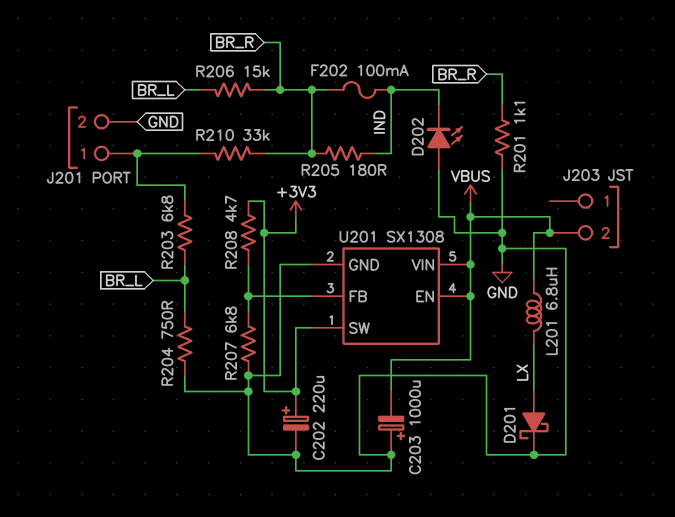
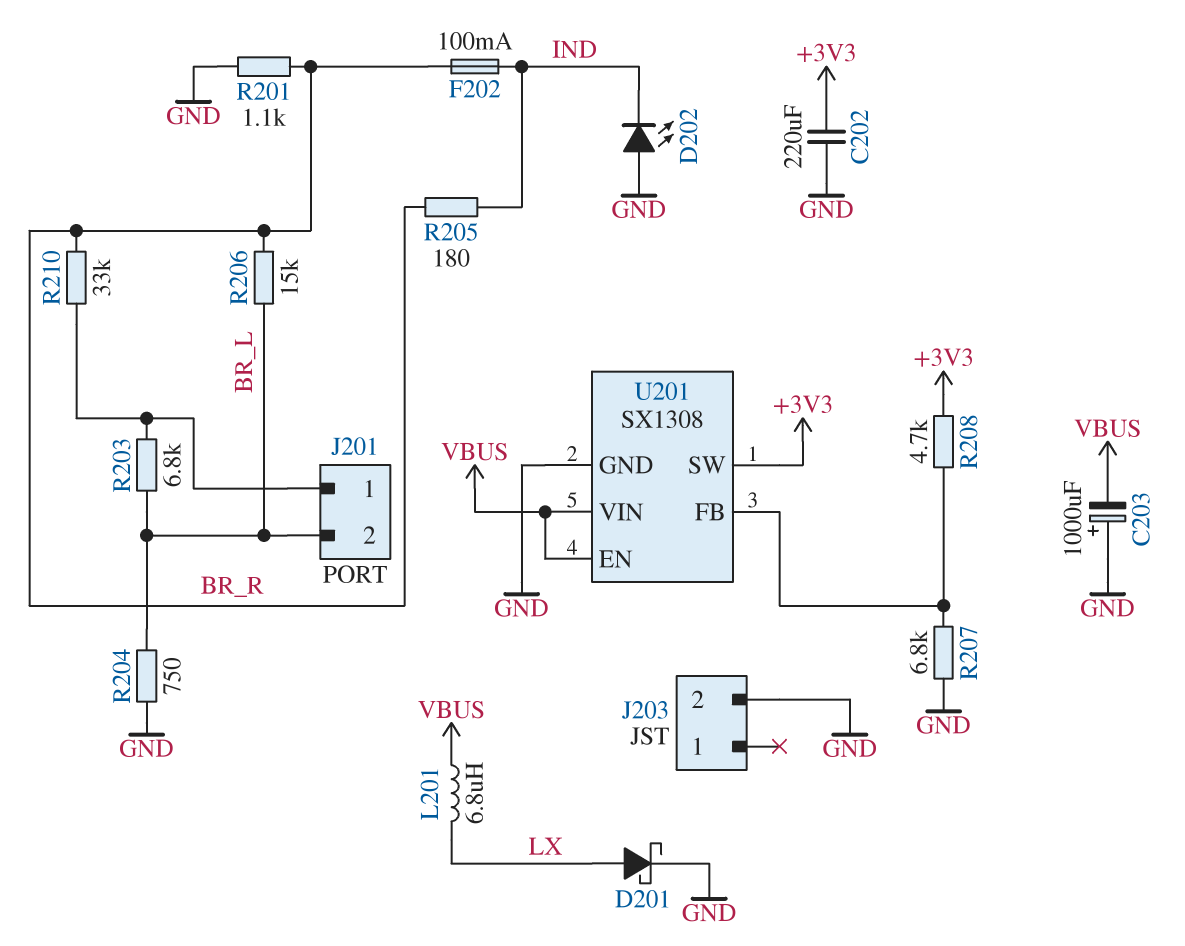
C202: 220uF (plus +3V3, minus GND) -> 220uF (+3V3, GND)
J201 pin 2: GND -> BR_L
J203 pin 2: VBUS -> GND

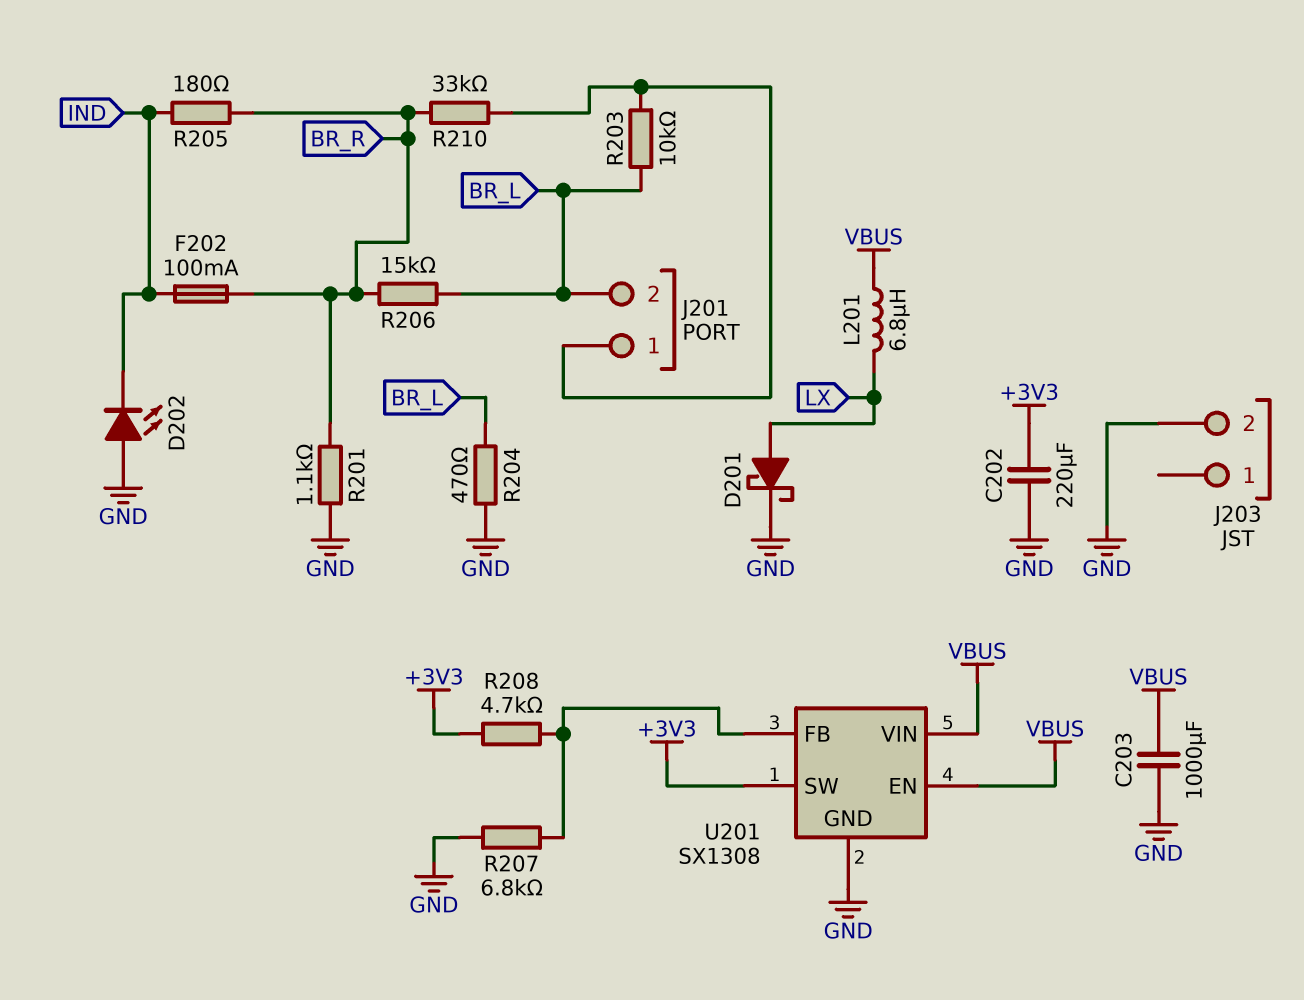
C203: 1000uF (plus GND, minus VBUS) -> 1000uF (GND, VBUS)
R203: 6.8k (BR_L, J201/1) -> 10k (BR_L, J201/1)
R204: 750 (BR_L, GND) -> 470 (BR_L, GND)

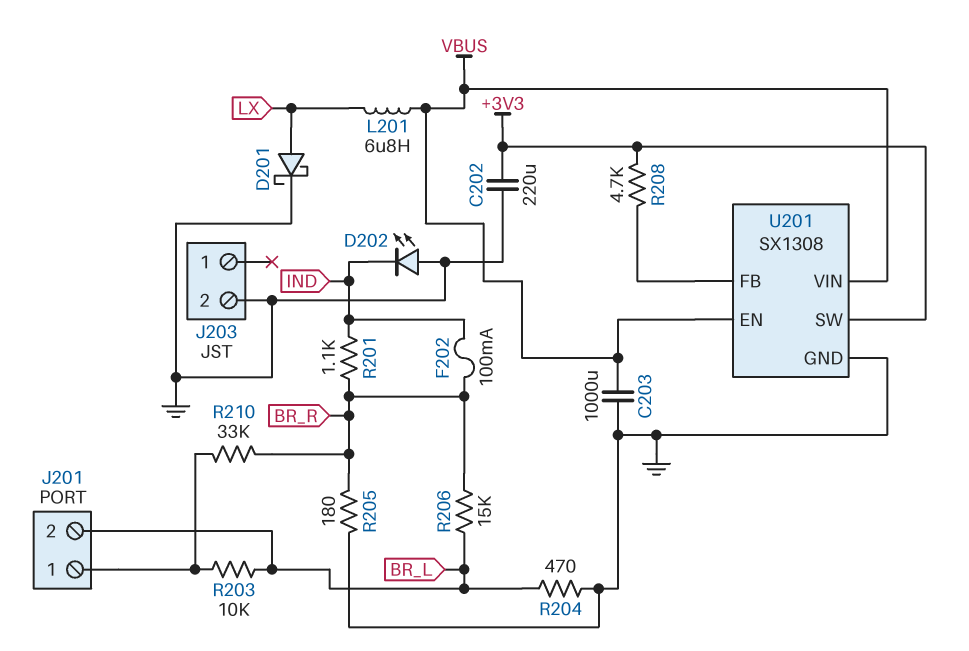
R201: 1.1k (BR_R, GND) -> 1.1k (BR_R, IND)
R205: 180 (BR_R, IND) -> 180 (BR_R, GND)
R207: 6.8k (GND, U201/FB) -> none

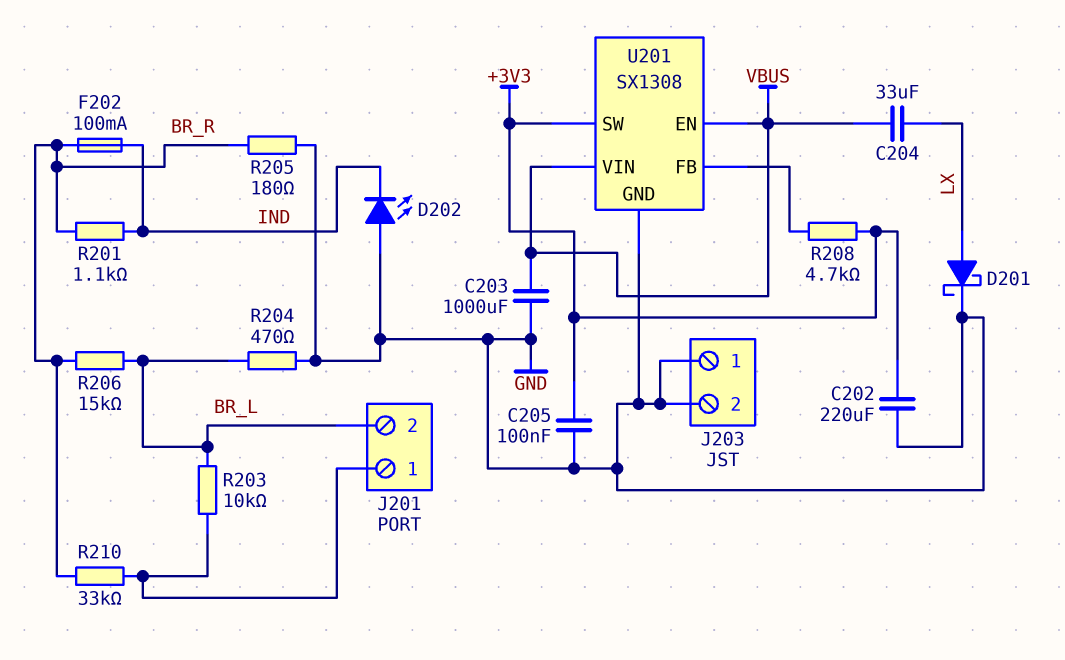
C204: none -> 33uF (LX, VBUS)
C205: none -> 100nF (+3V3, GND)
J203 pin 1: none -> GND
L201: 6.8uH (LX, VBUS) -> none

